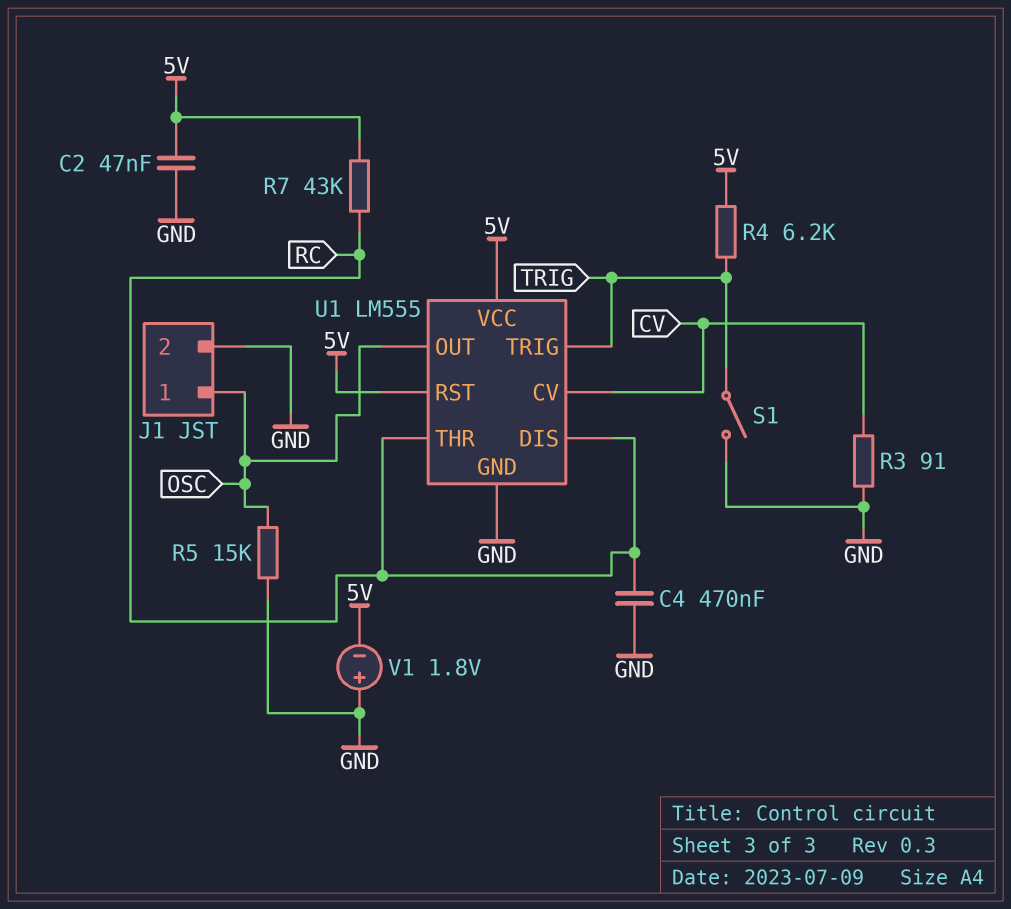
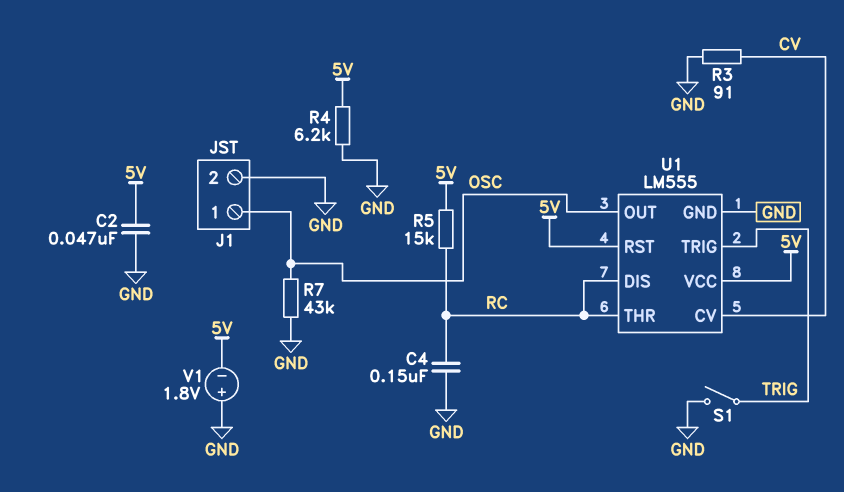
C4: 470nF (GND, RC) -> 150nF (GND, RC)
R4: 6.2k (5V, TRIG) -> 6.2k (5V, GND)
R5: 15k (GND, OSC) -> 15k (5V, RC)
R7: 43k (5V, RC) -> 43k (GND, OSC)

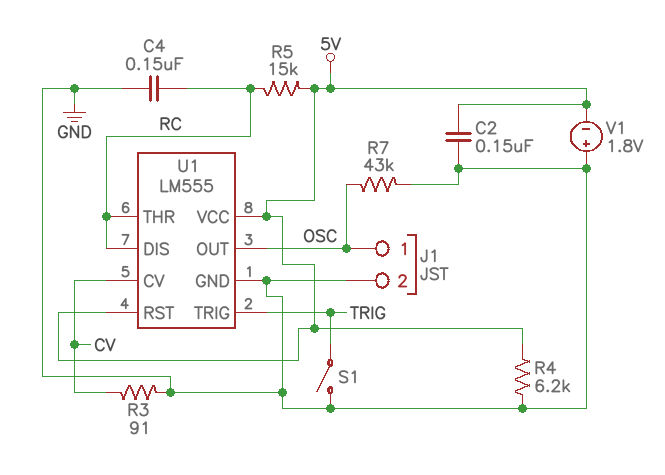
C2: 47nF (5V, GND) -> 150nF (5V, GND)

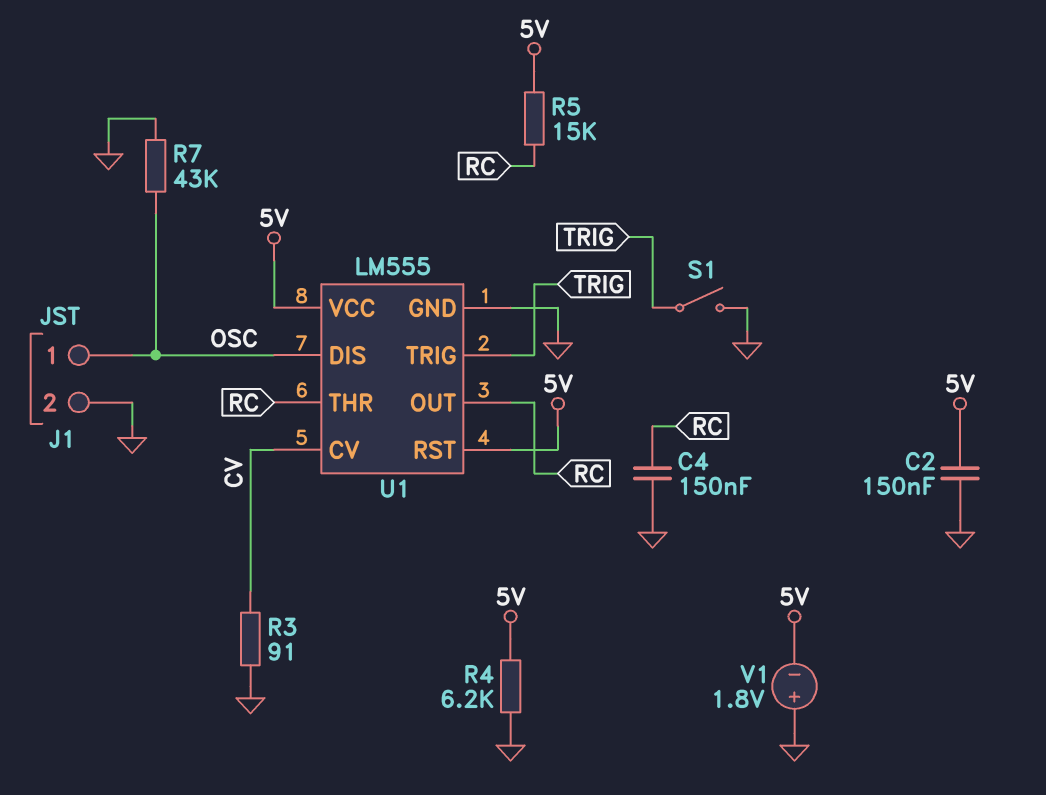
U1 pin DIS: RC -> OSC
U1 pin OUT: OSC -> RC

